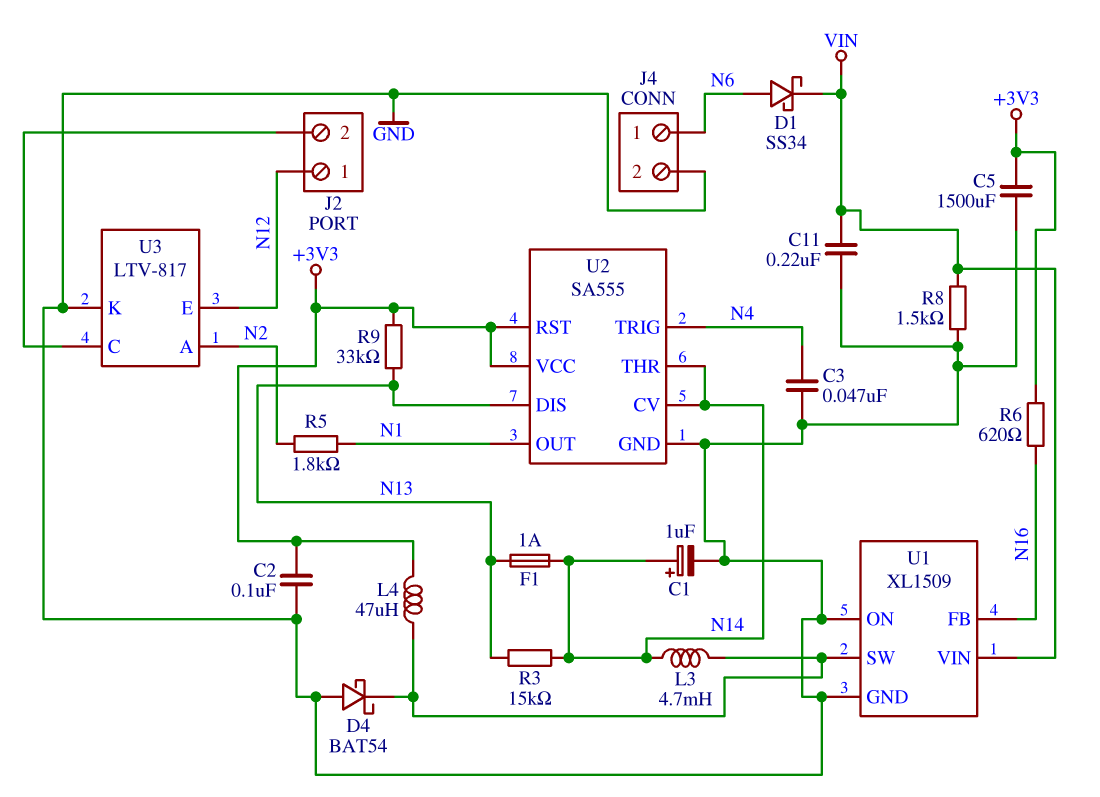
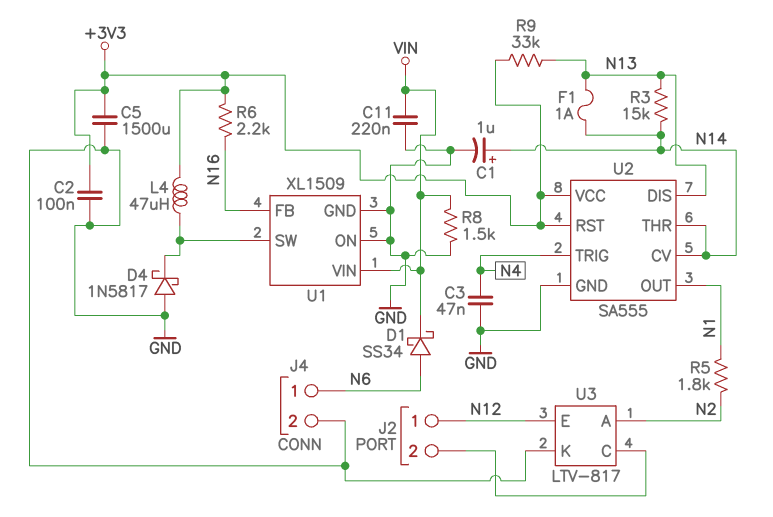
D4: schottky BAT54 (A GND, K U1/SW) -> schottky 1N5817 (A GND, K U1/SW)
L3: 4.7mH (N14, U1/SW) -> none
R6: 620 (+3V3, N16) -> 2.2k (+3V3, N16)

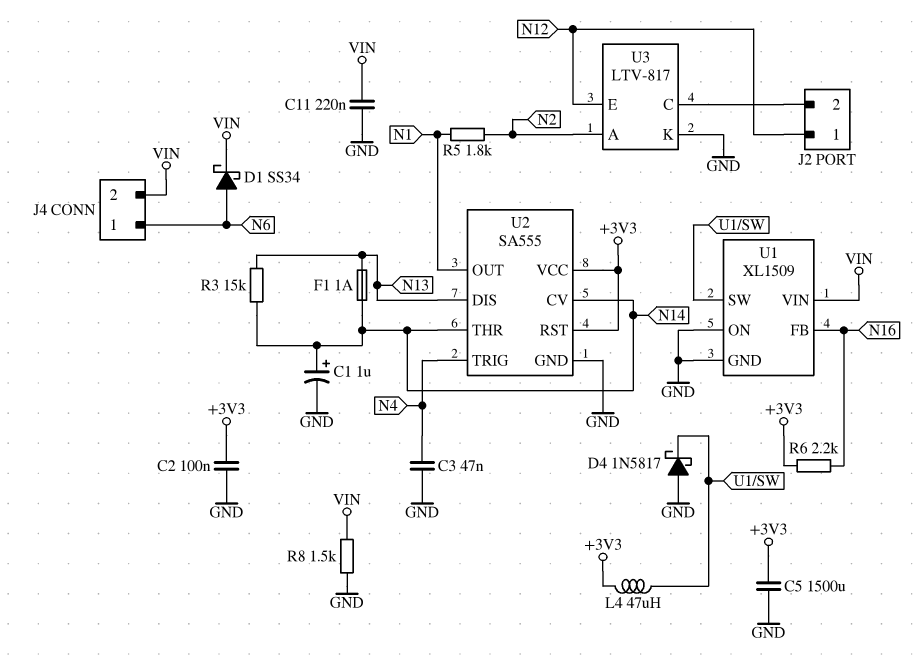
J4 pin 2: GND -> VIN
R9: 33k (+3V3, N13) -> none

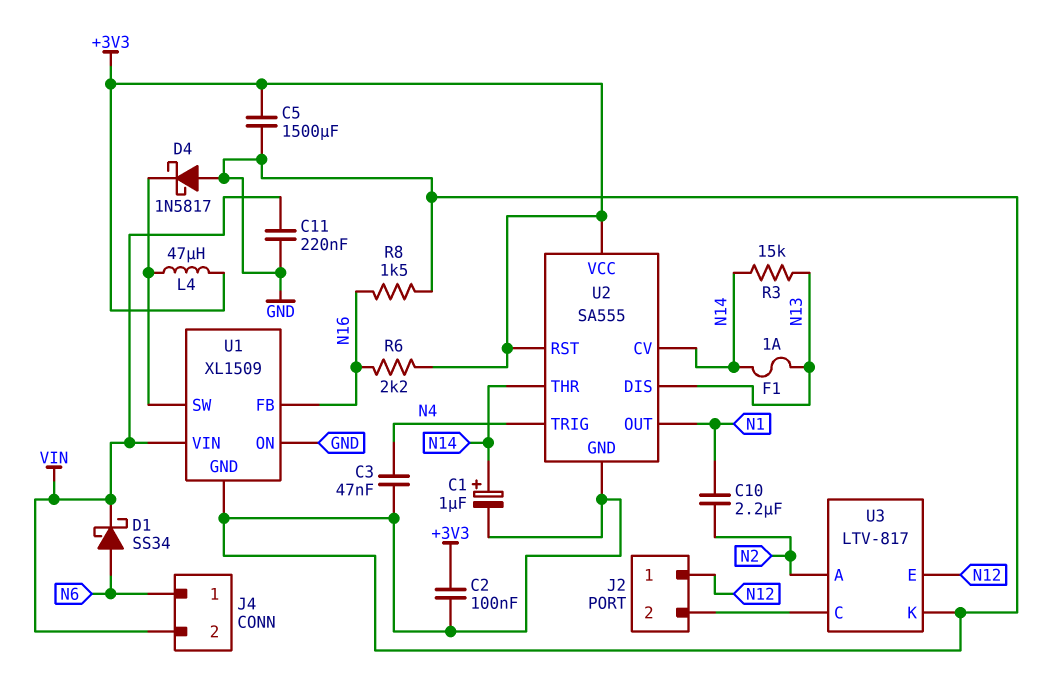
C10: none -> 2.2uF (N1, N2)
R5: 1.8k (N1, N2) -> none
R8: 1.5k (GND, VIN) -> 1.5k (GND, N16)

